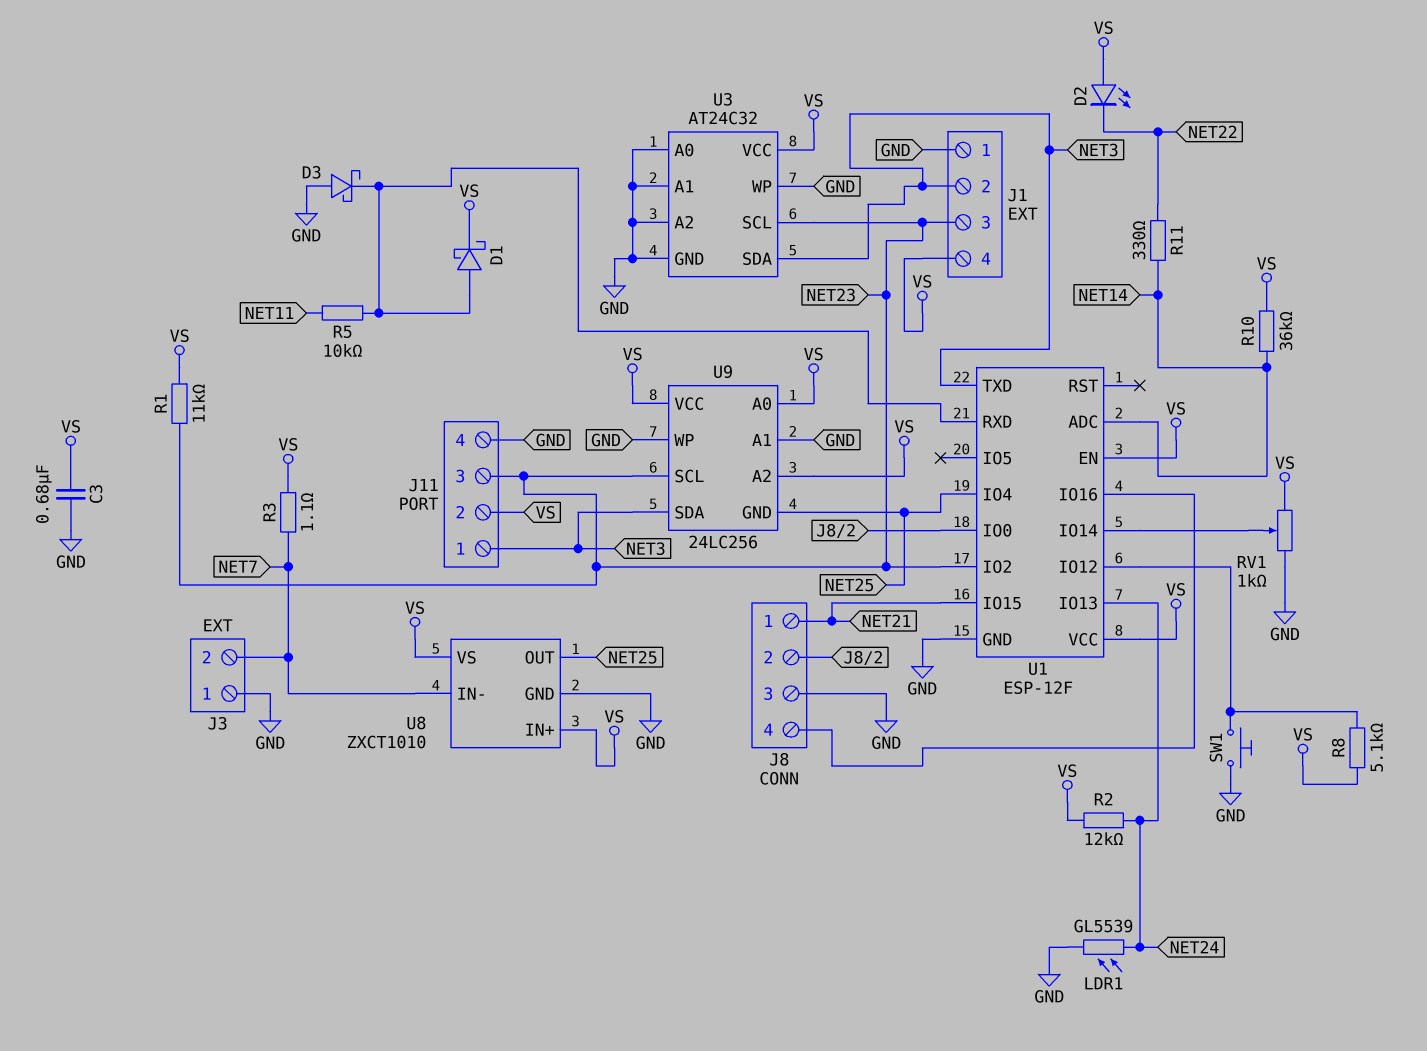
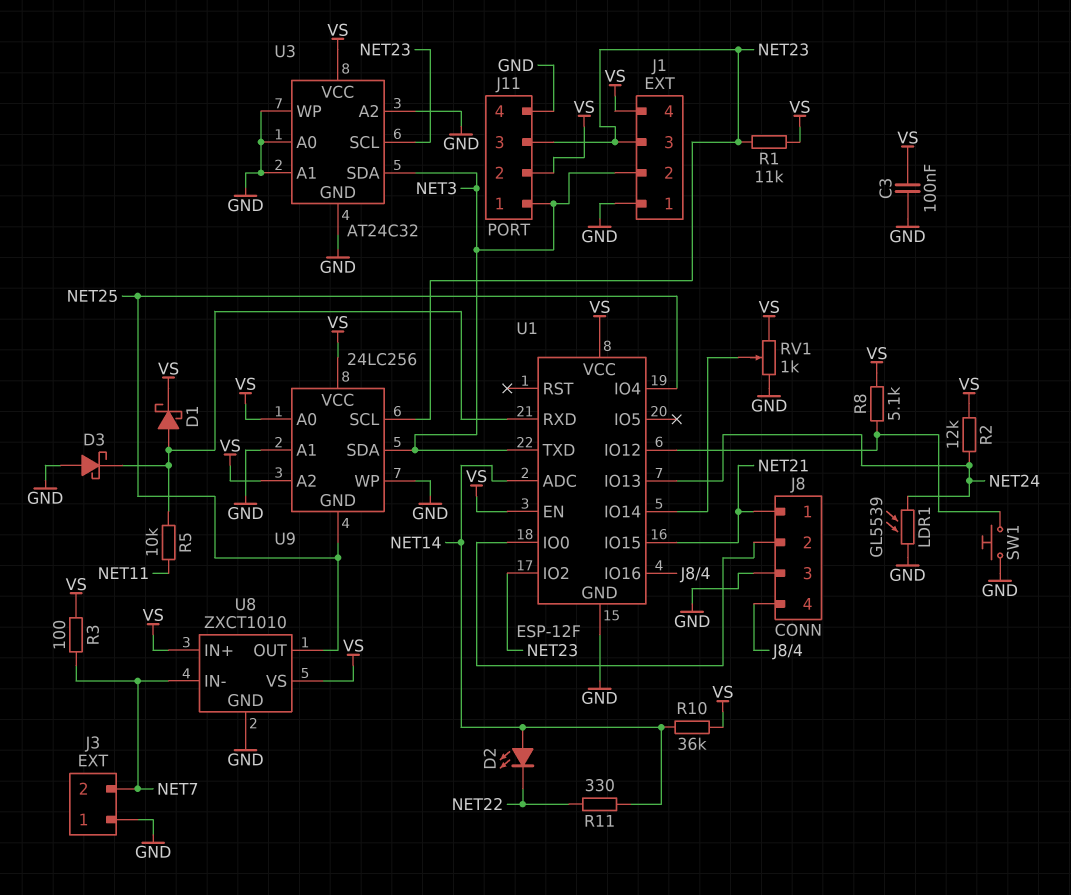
C3: 680nF (GND, VS) -> 100nF (GND, VS)
D2: LED (A VS, K NET22) -> LED (A NET14, K NET22)
R3: 1.1 (NET7, VS) -> 100 (NET7, VS)

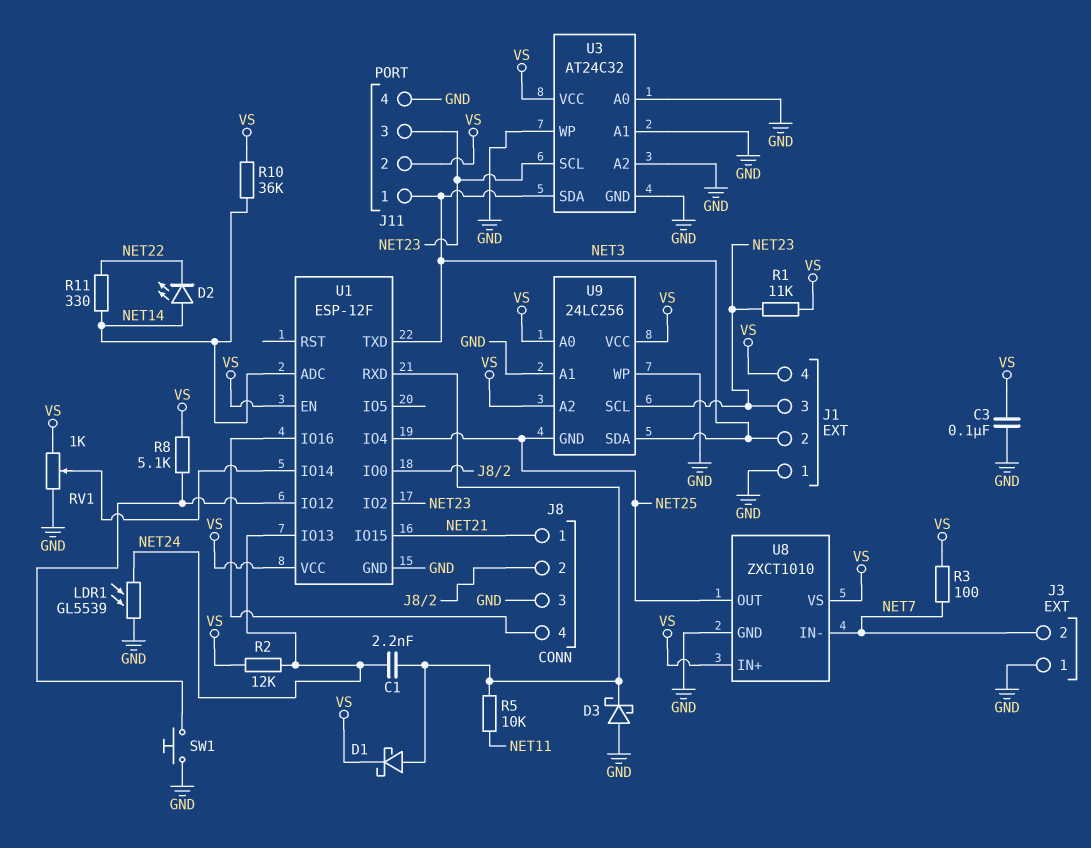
C1: none -> 2.2nF (NET24, U1/RXD)

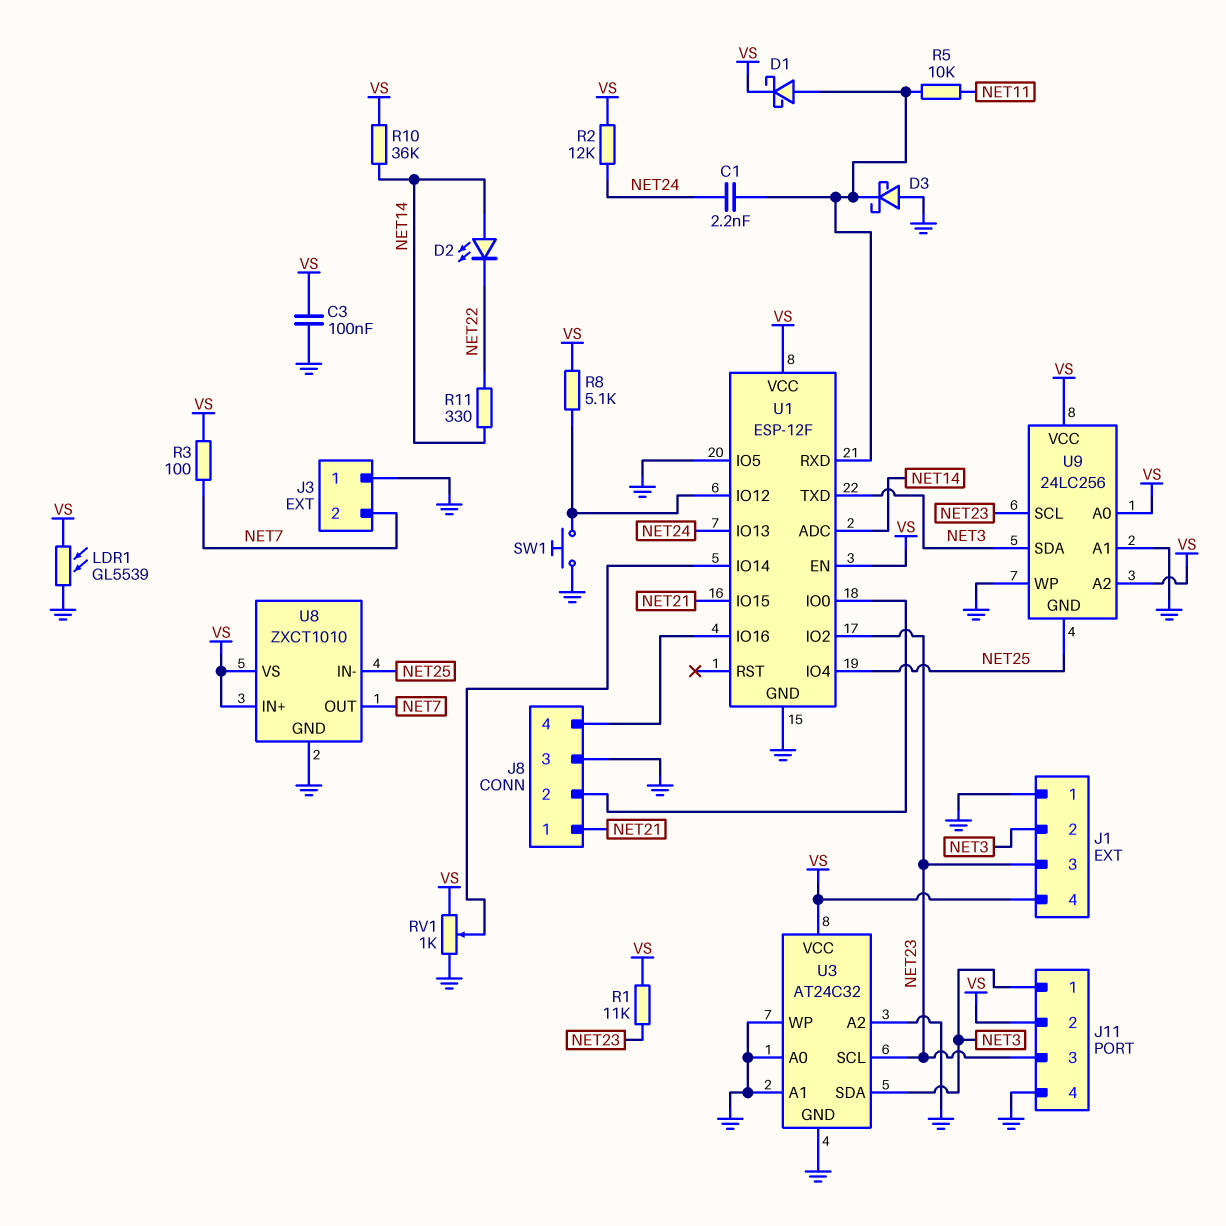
LDR1: GL5539 (GND, NET24) -> GL5539 (GND, VS)
U1 pin IO5: none -> GND
U8 pin IN-: NET7 -> NET25
U8 pin OUT: NET25 -> NET7

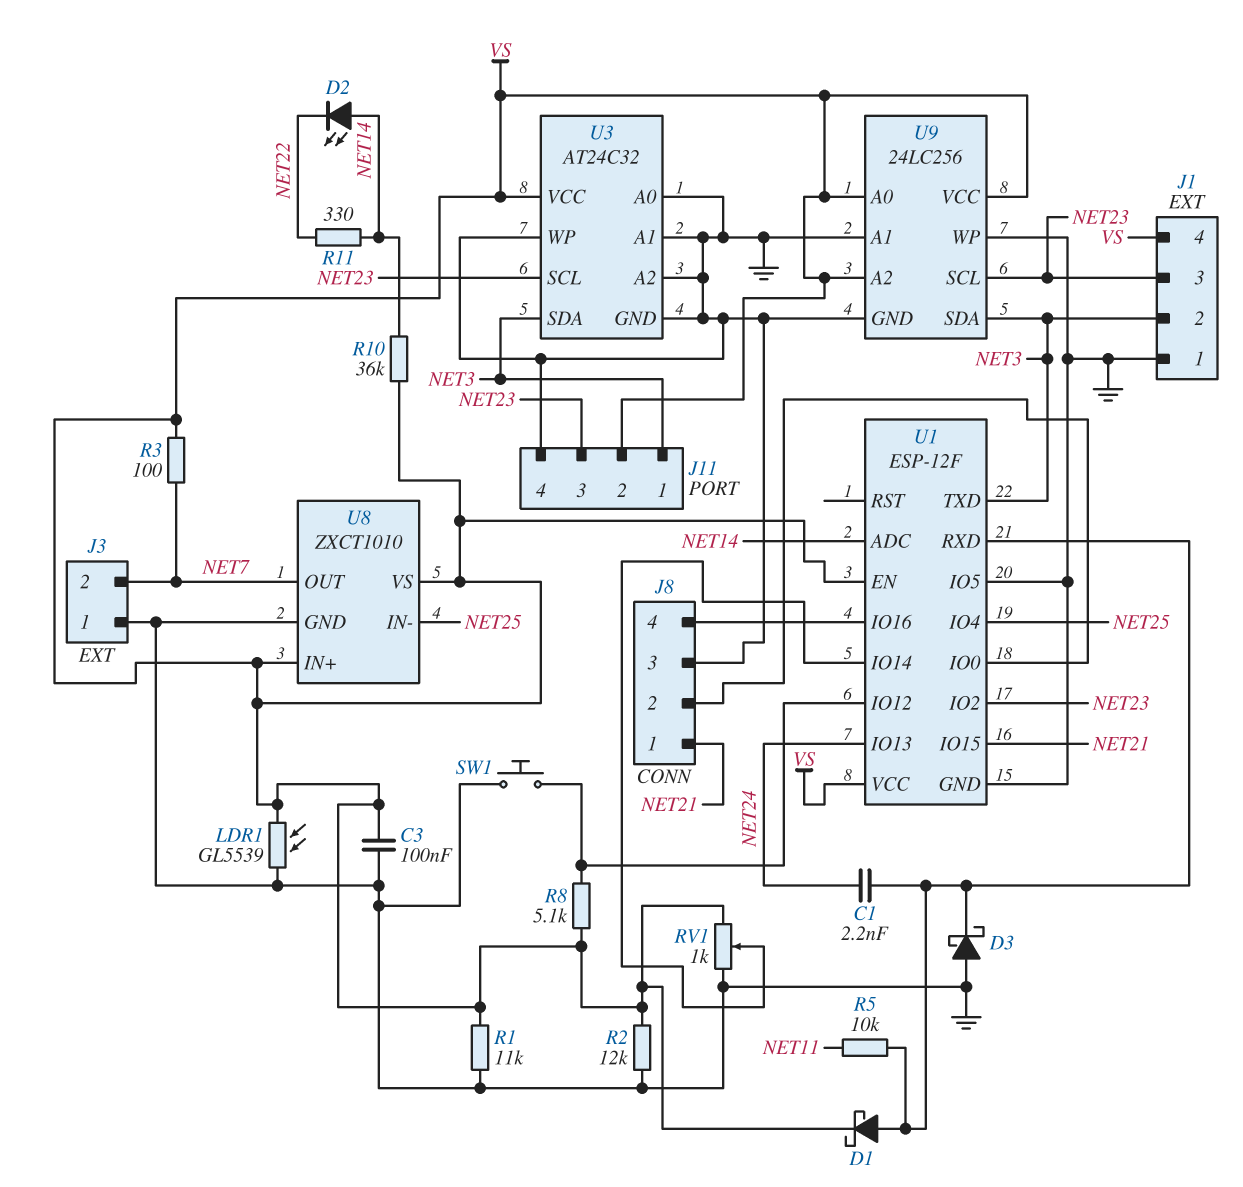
R1: 11k (NET23, VS) -> 11k (GND, VS)
R2: 12k (NET24, VS) -> 12k (GND, VS)
U9 pin GND: NET25 -> GND

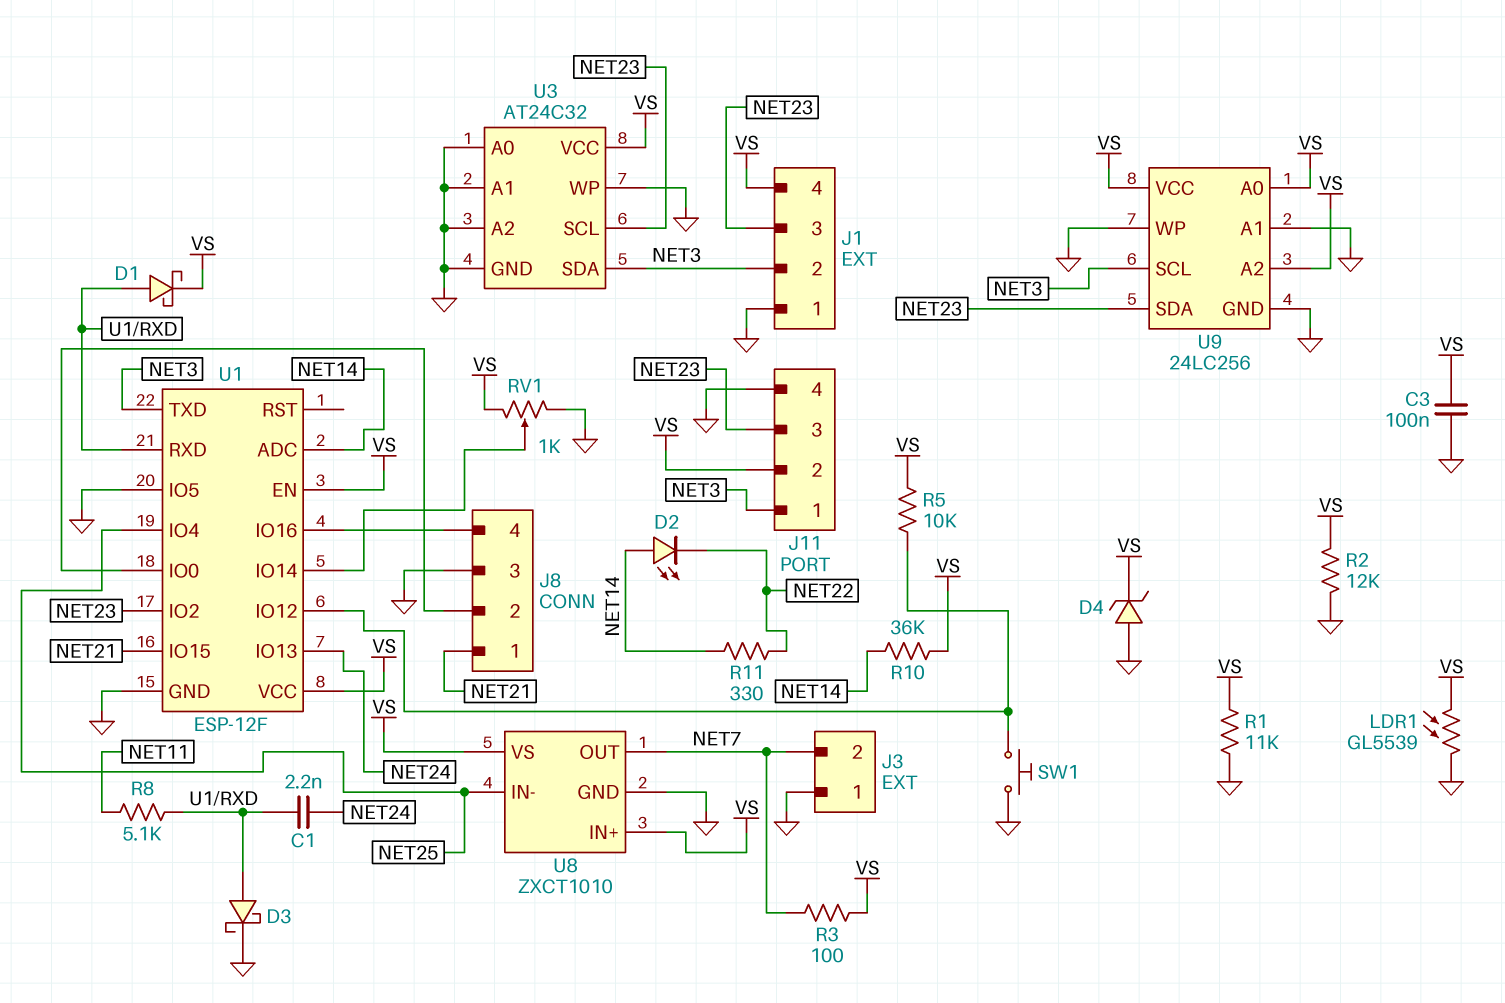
D3: schottky (A GND, K U1/RXD) -> schottky (A U1/RXD, K GND)
D4: none -> zener (A GND, K VS)
R5: 10k (NET11, U1/RXD) -> 10k (U1/IO12, VS)
R8: 5.1k (U1/IO12, VS) -> 5.1k (NET11, U1/RXD)
U9 pin SCL: NET23 -> NET3
U9 pin SDA: NET3 -> NET23

